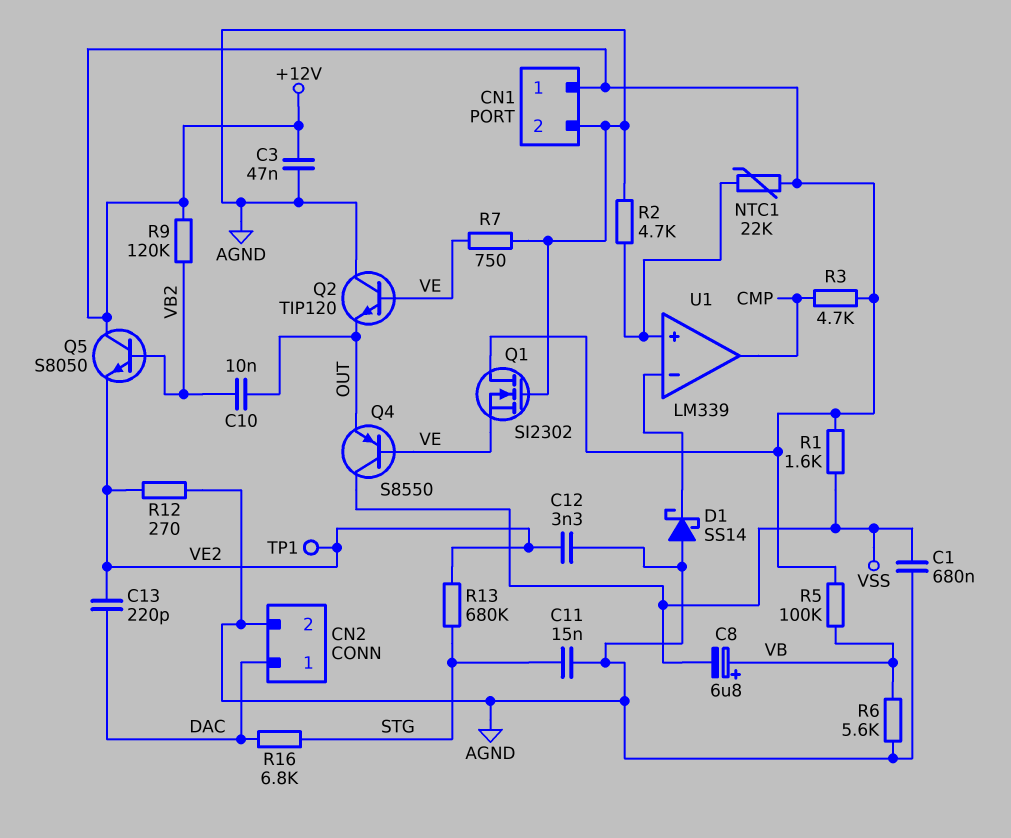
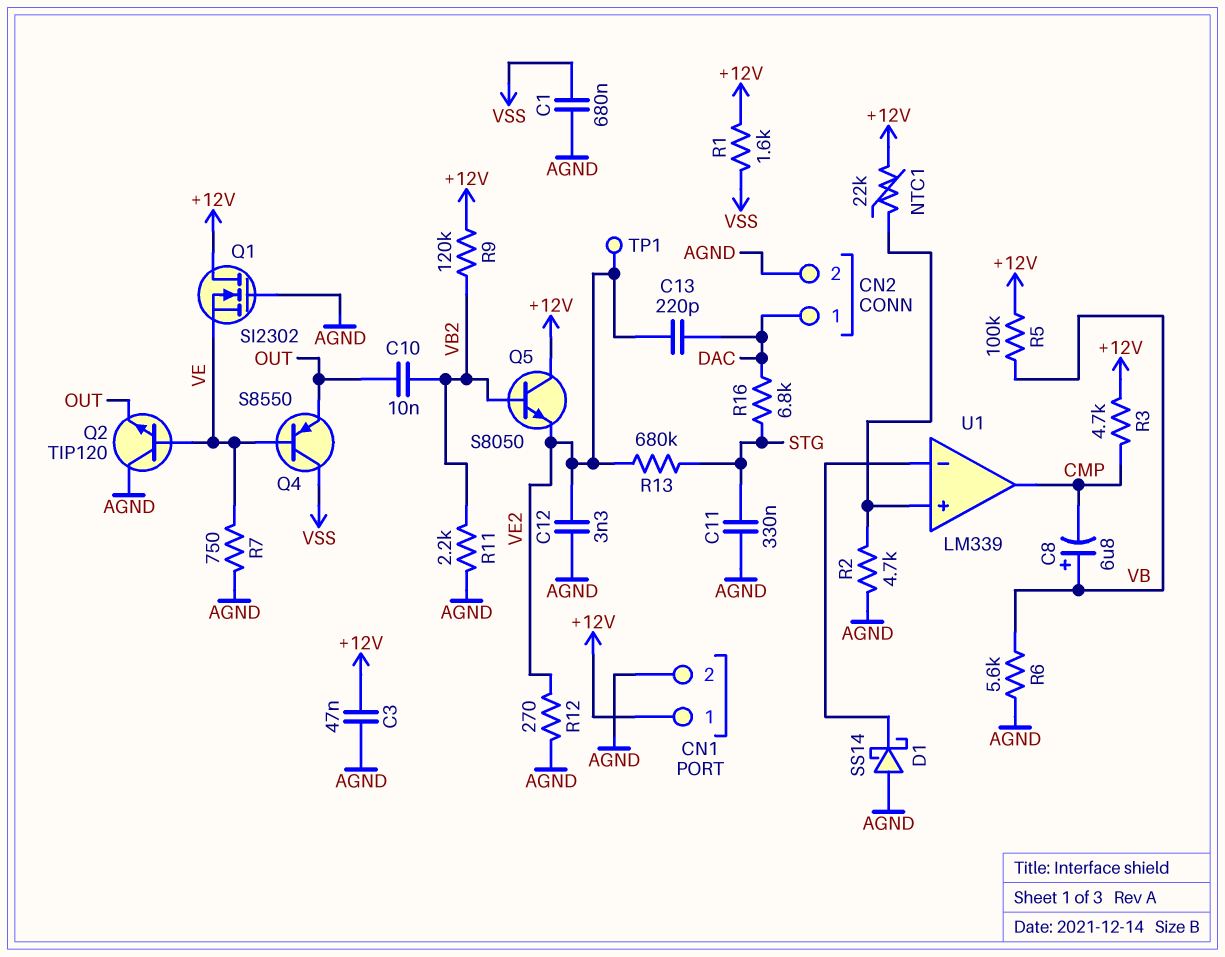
C8: 6.8uF (plus VB, minus VSS) -> 6.8uF (plus VB, minus CMP)
C11: 15nF (AGND, STG) -> 330nF (AGND, STG)
R11: none -> 2.2k (AGND, VB2)

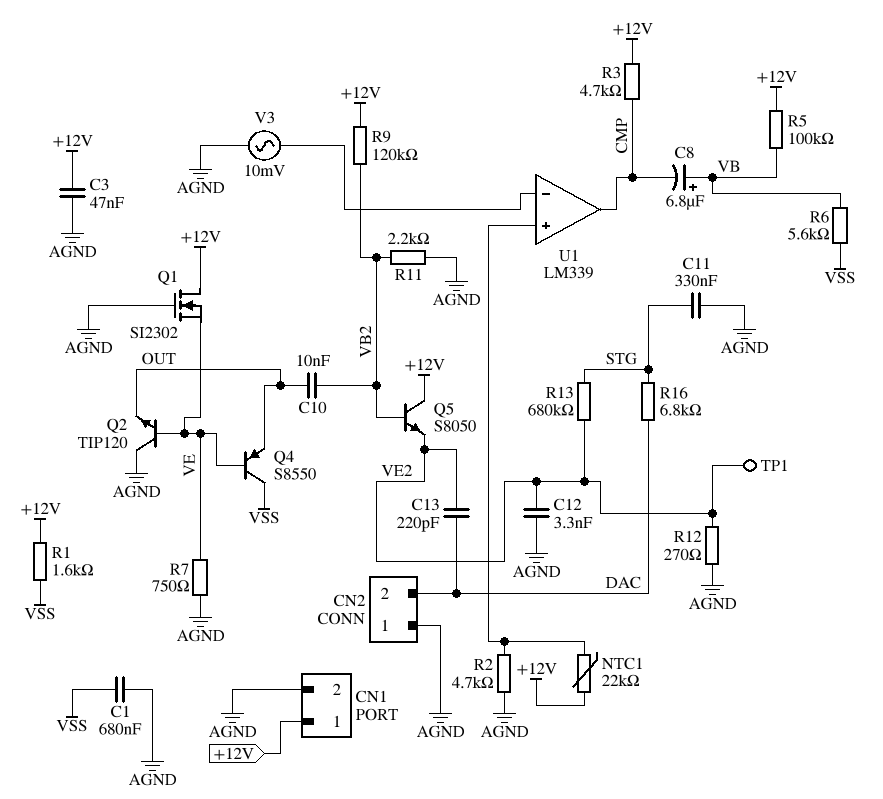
CN2 pin 1: DAC -> AGND
CN2 pin 2: AGND -> DAC
D1: schottky SS14 (A AGND, K U1/in-) -> none
R6: 5.6k (AGND, VB) -> 5.6k (VB, VSS)
V3: none -> AC 10mV (AGND, U1/in-)

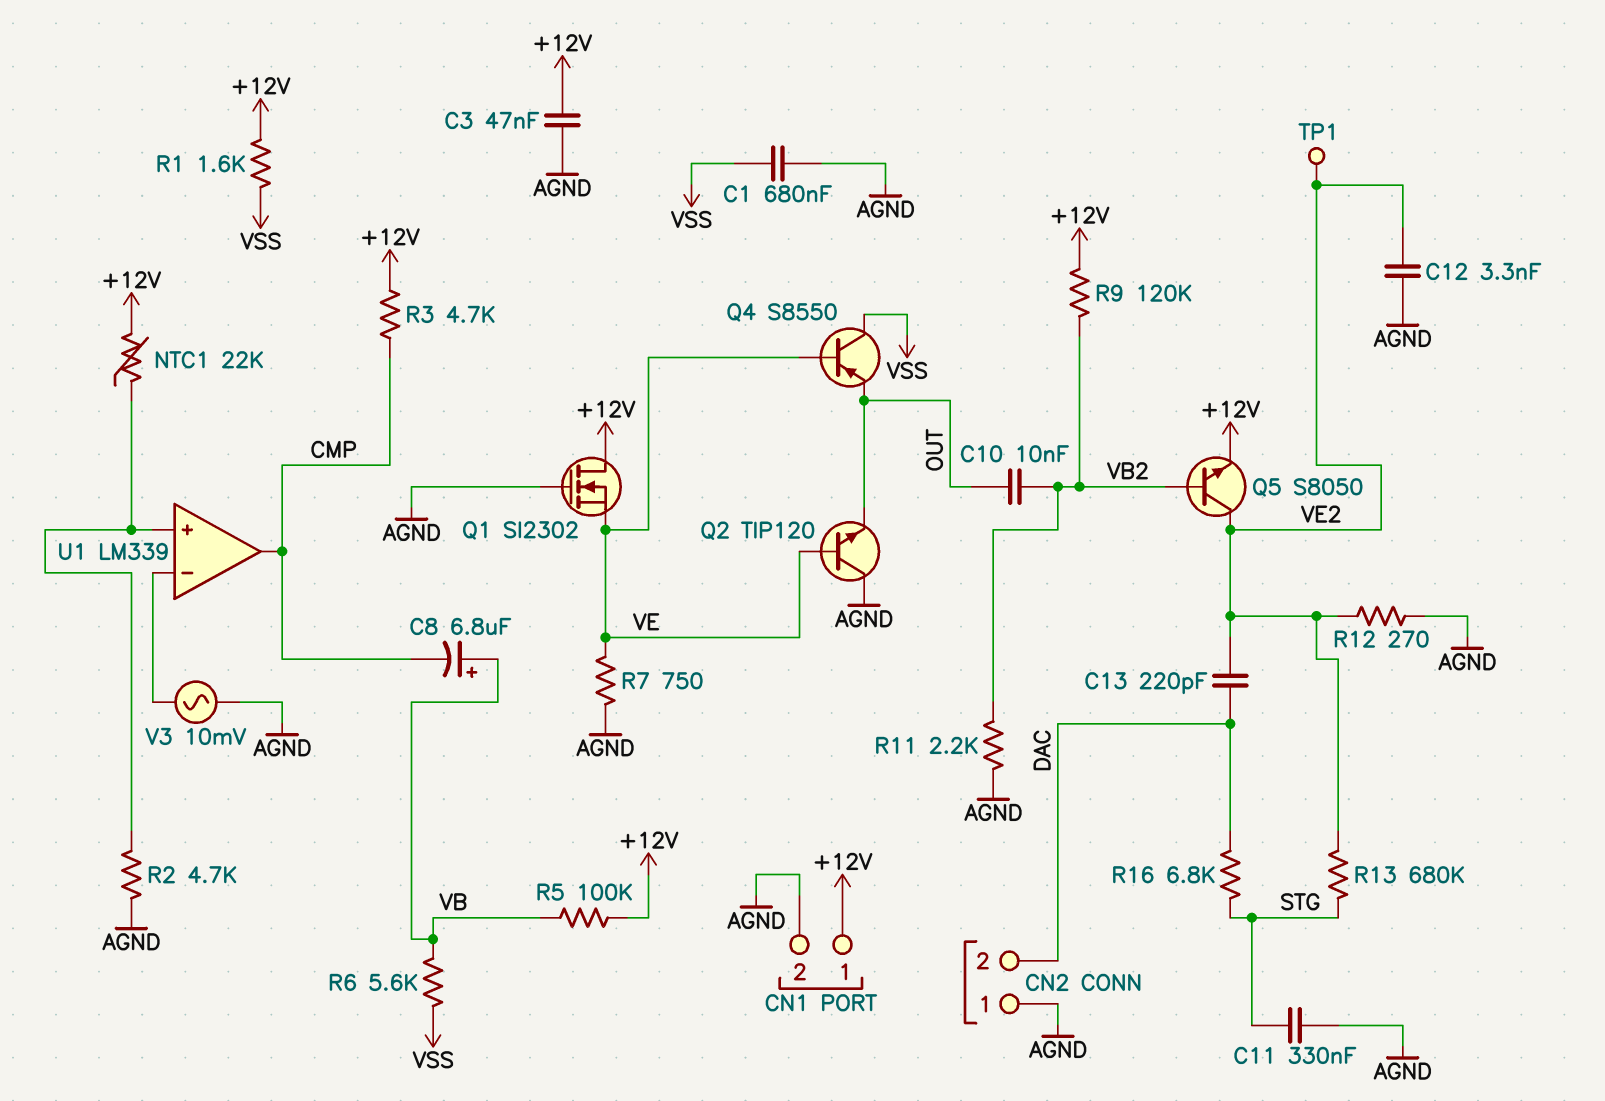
Q5: NPN S8050 (B VB2, C +12V, E VE2) -> NPN S8050 (B VB2, C VE2, E +12V)

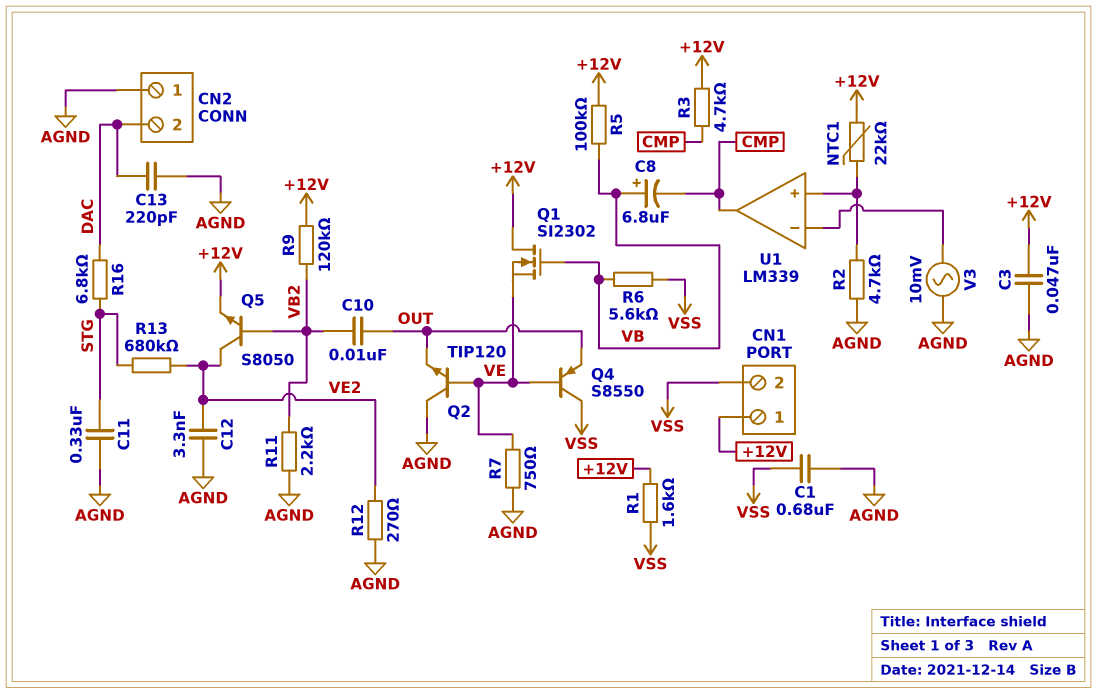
C13: 220pF (DAC, VE2) -> 220pF (AGND, DAC)
CN1 pin 2: AGND -> VSS
Q1: NMOS SI2302 (G AGND, D +12V, S VE) -> NMOS SI2302 (G VB, D +12V, S VE)
TP1: test point (VE2) -> none

